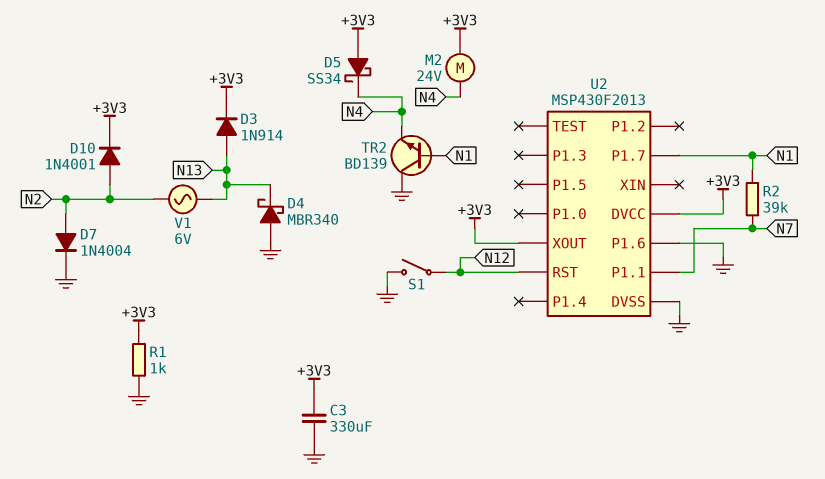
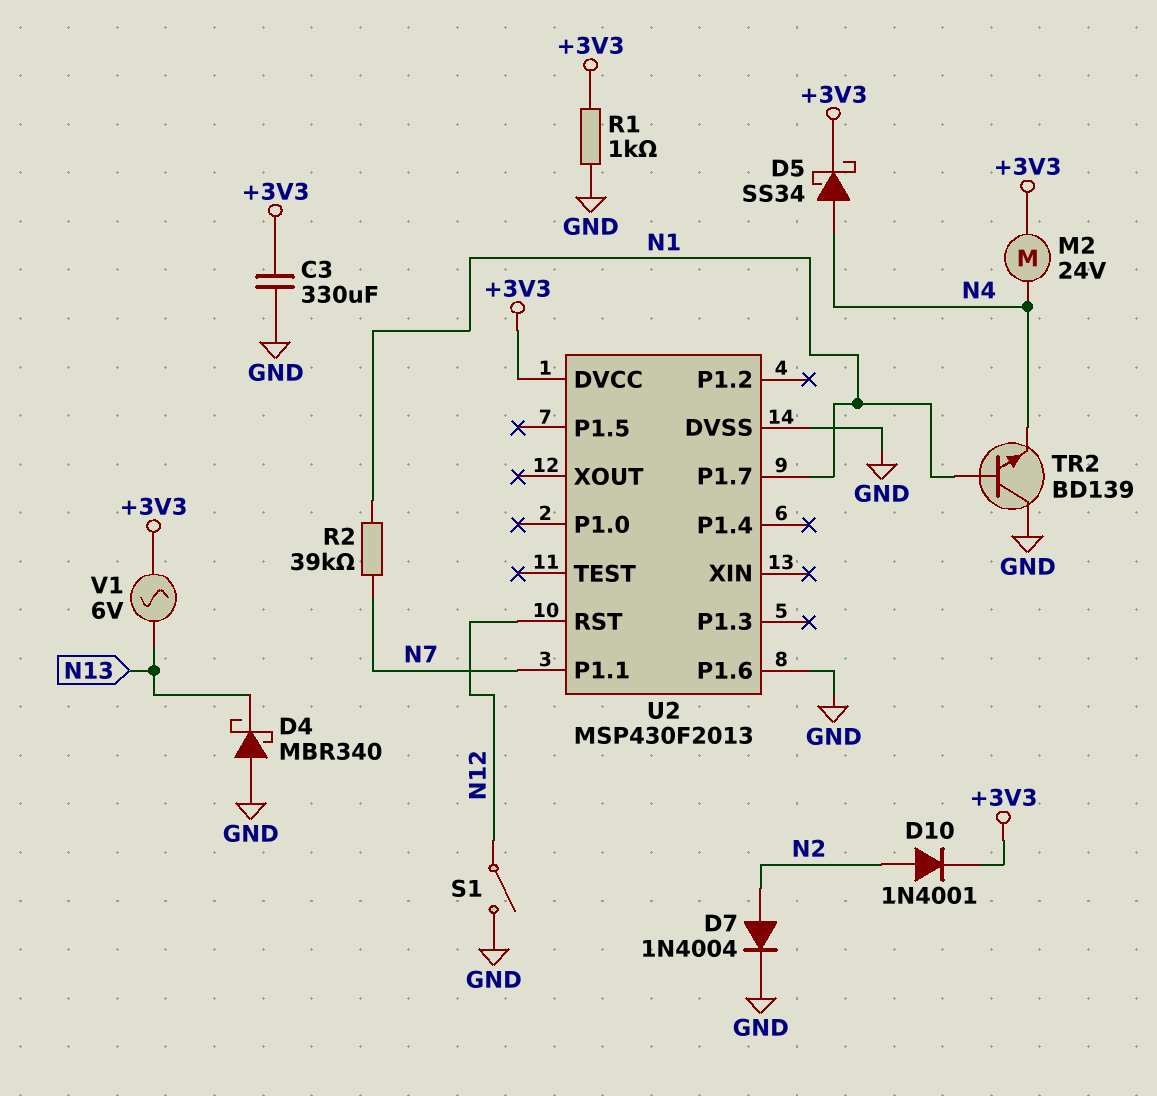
D3: diode 1N914 (A N13, K +3V3) -> none
D5: schottky SS34 (A +3V3, K N4) -> schottky SS34 (A N4, K +3V3)
U2 pin XOUT: +3V3 -> none
V1: AC 6V (N2, N13) -> AC 6V (+3V3, N13)

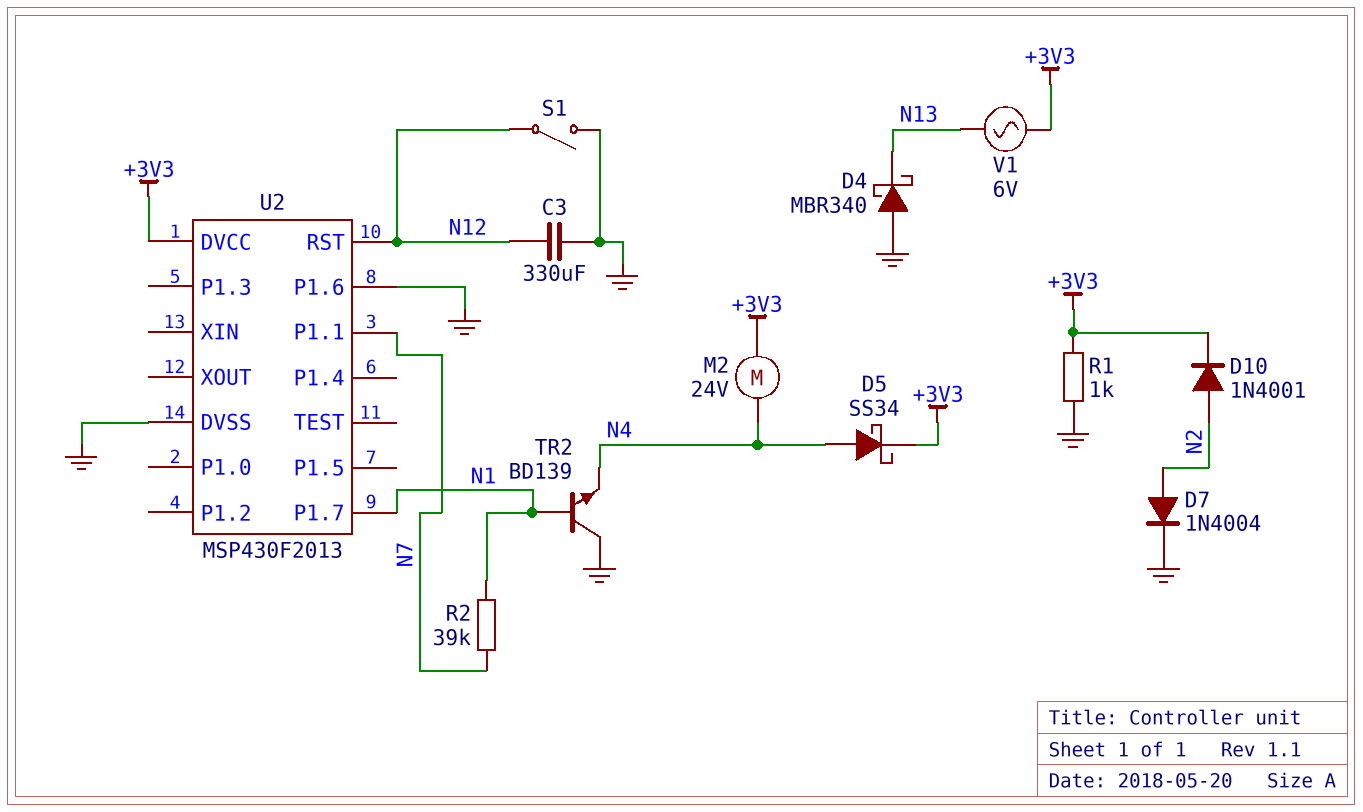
C3: 330uF (+3V3, GND) -> 330uF (GND, N12)

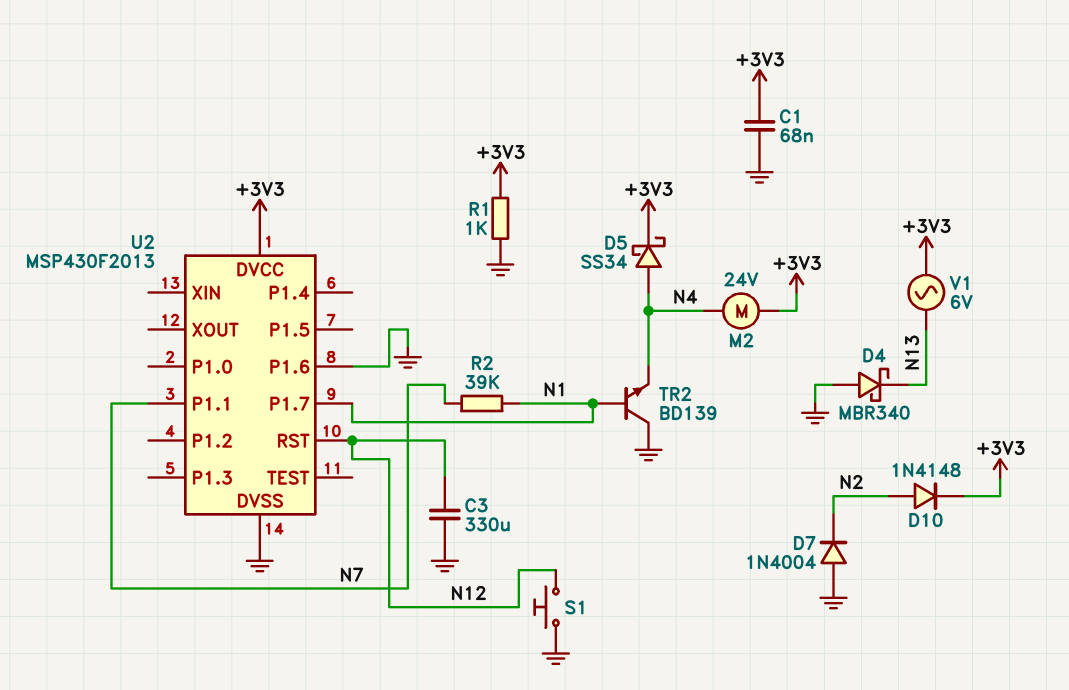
C1: none -> 68nF (+3V3, GND)
D7: diode 1N4004 (A N2, K GND) -> diode 1N4004 (A GND, K N2)
D10: diode 1N4001 (A N2, K +3V3) -> diode 1N4148 (A N2, K +3V3)
S1: switch (GND, N12) -> button (GND, N12)

